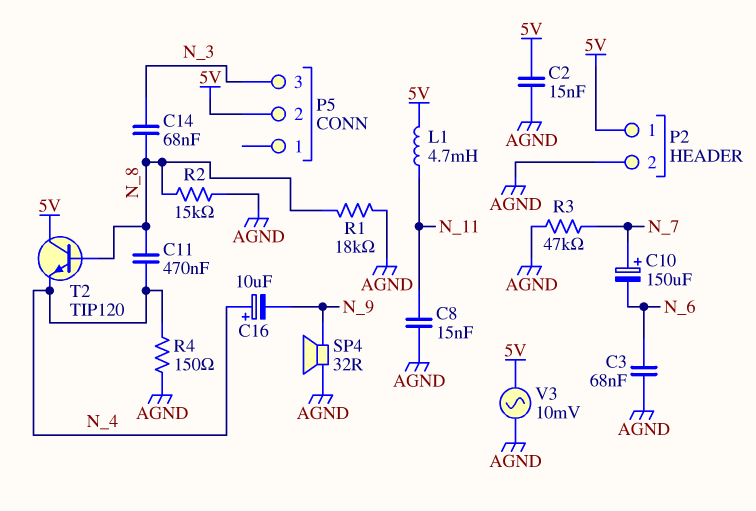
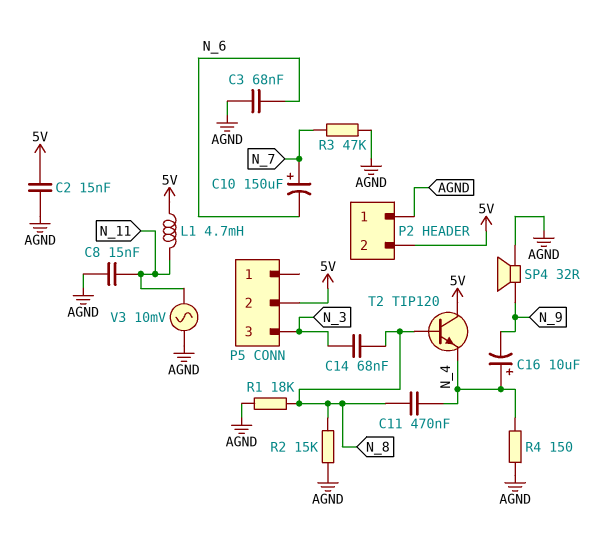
P2 pin 1: 5V -> AGND
P2 pin 2: AGND -> 5V
V3: AC 10mV (5V, AGND) -> AC 10mV (AGND, N_11)

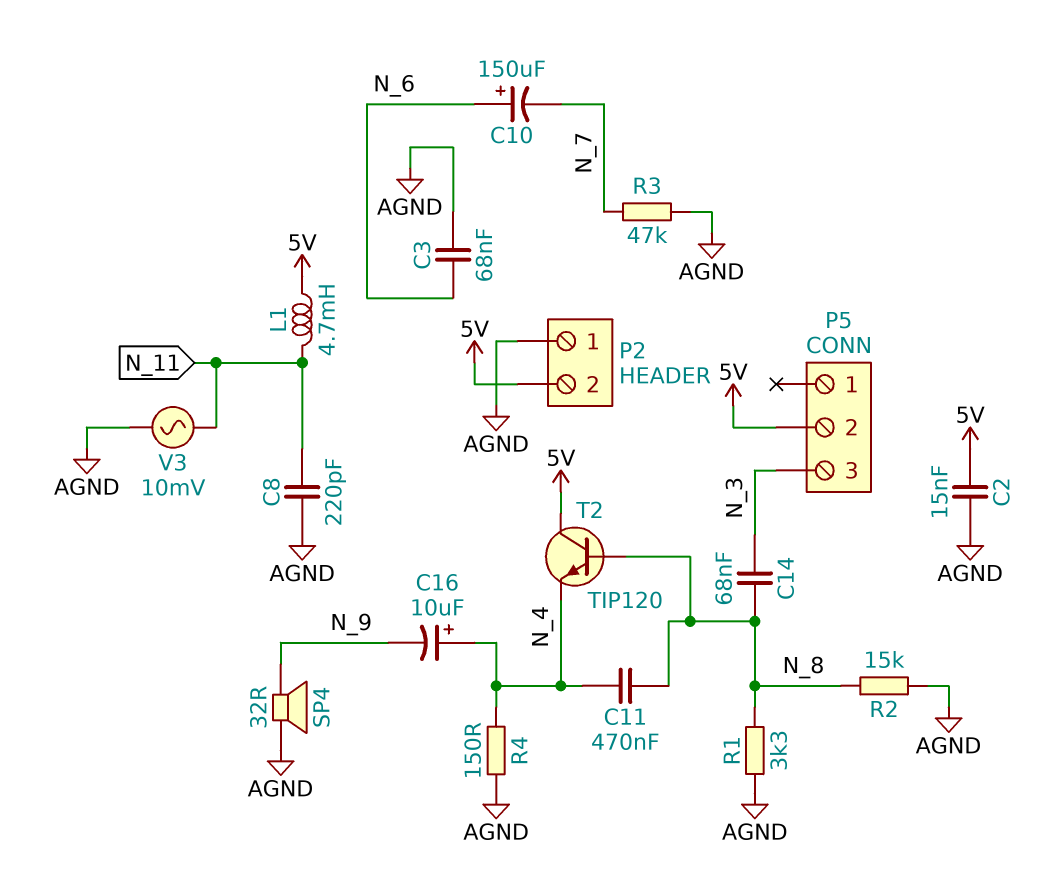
C8: 15nF (AGND, N_11) -> 220pF (AGND, N_11)
C10: 150uF (plus N_7, minus N_6) -> 150uF (plus N_6, minus N_7)
R1: 18k (AGND, N_8) -> 3.3k (AGND, N_8)

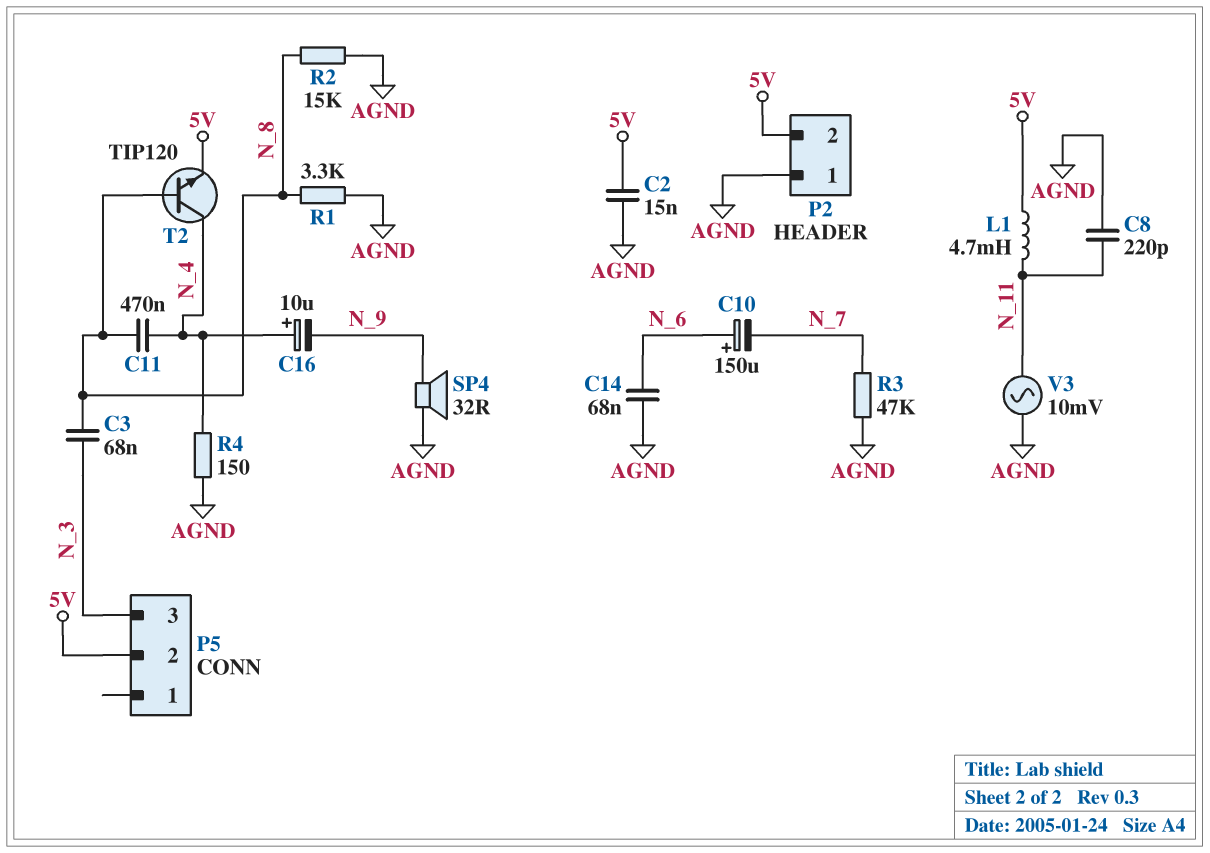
C3: 68nF (AGND, N_6) -> 68nF (N_3, N_8)
C14: 68nF (N_3, N_8) -> 68nF (AGND, N_6)
T2: NPN TIP120 (B N_8, C 5V, E N_4) -> NPN TIP120 (B N_8, C N_4, E 5V)

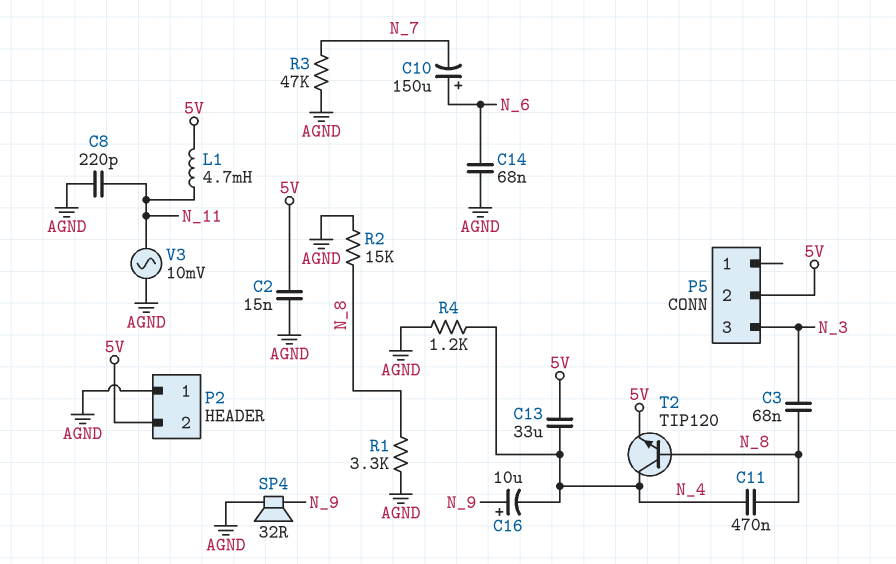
C13: none -> 33uF (5V, N_4)
C16: 10uF (plus N_4, minus N_9) -> 10uF (plus N_9, minus N_4)
R4: 150 (AGND, N_4) -> 1.2k (AGND, N_4)

